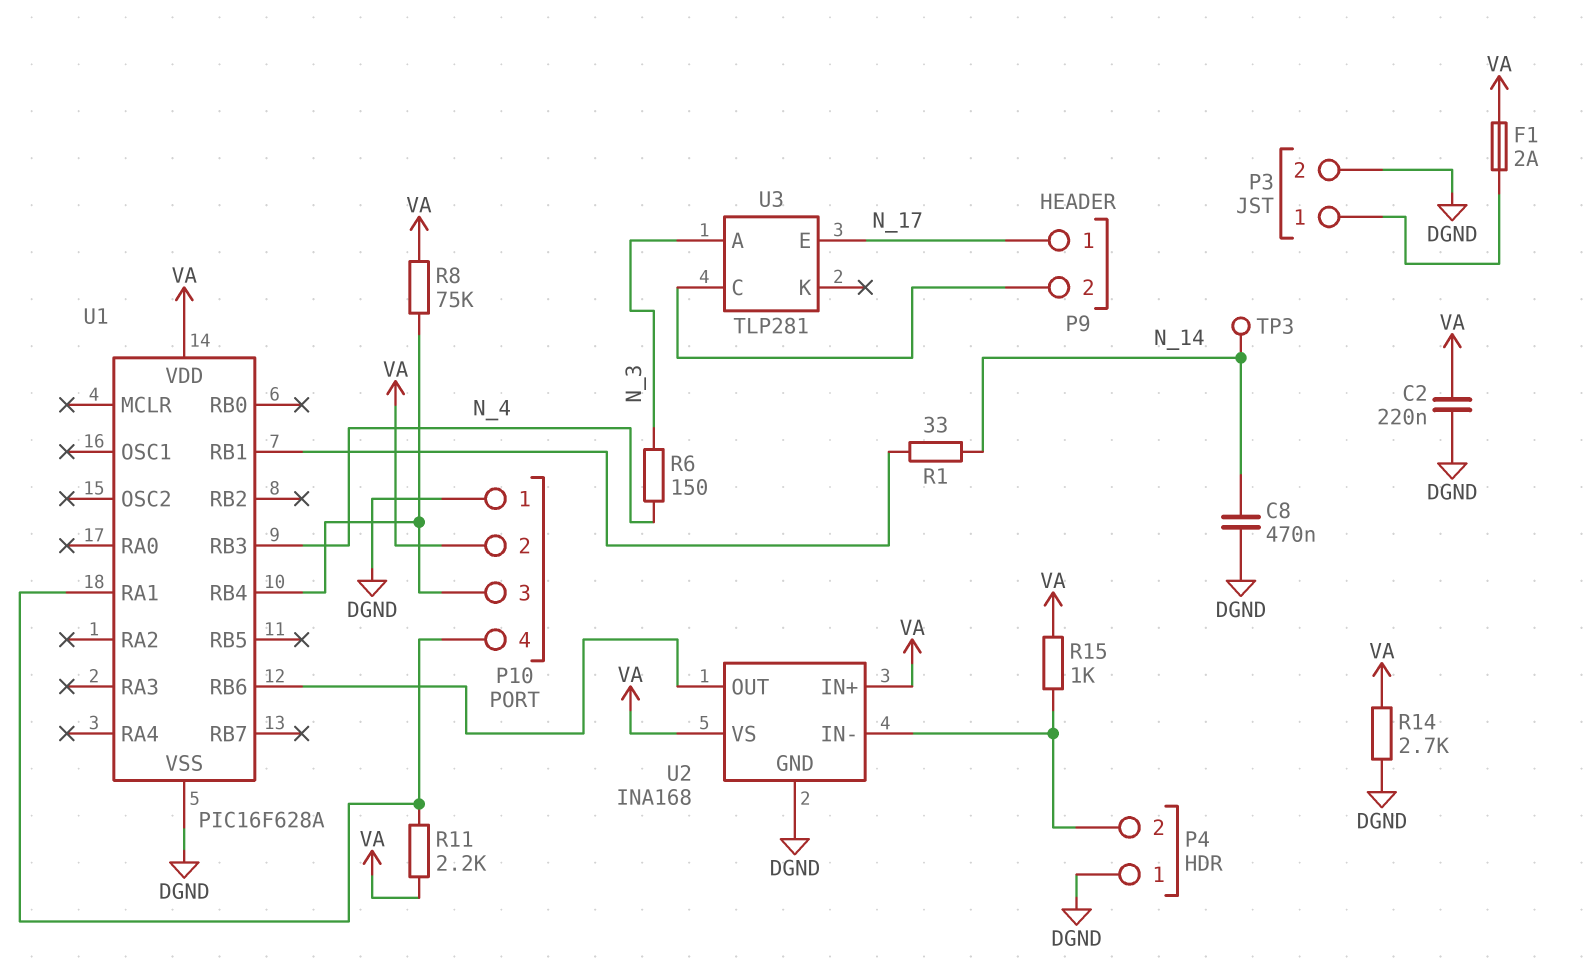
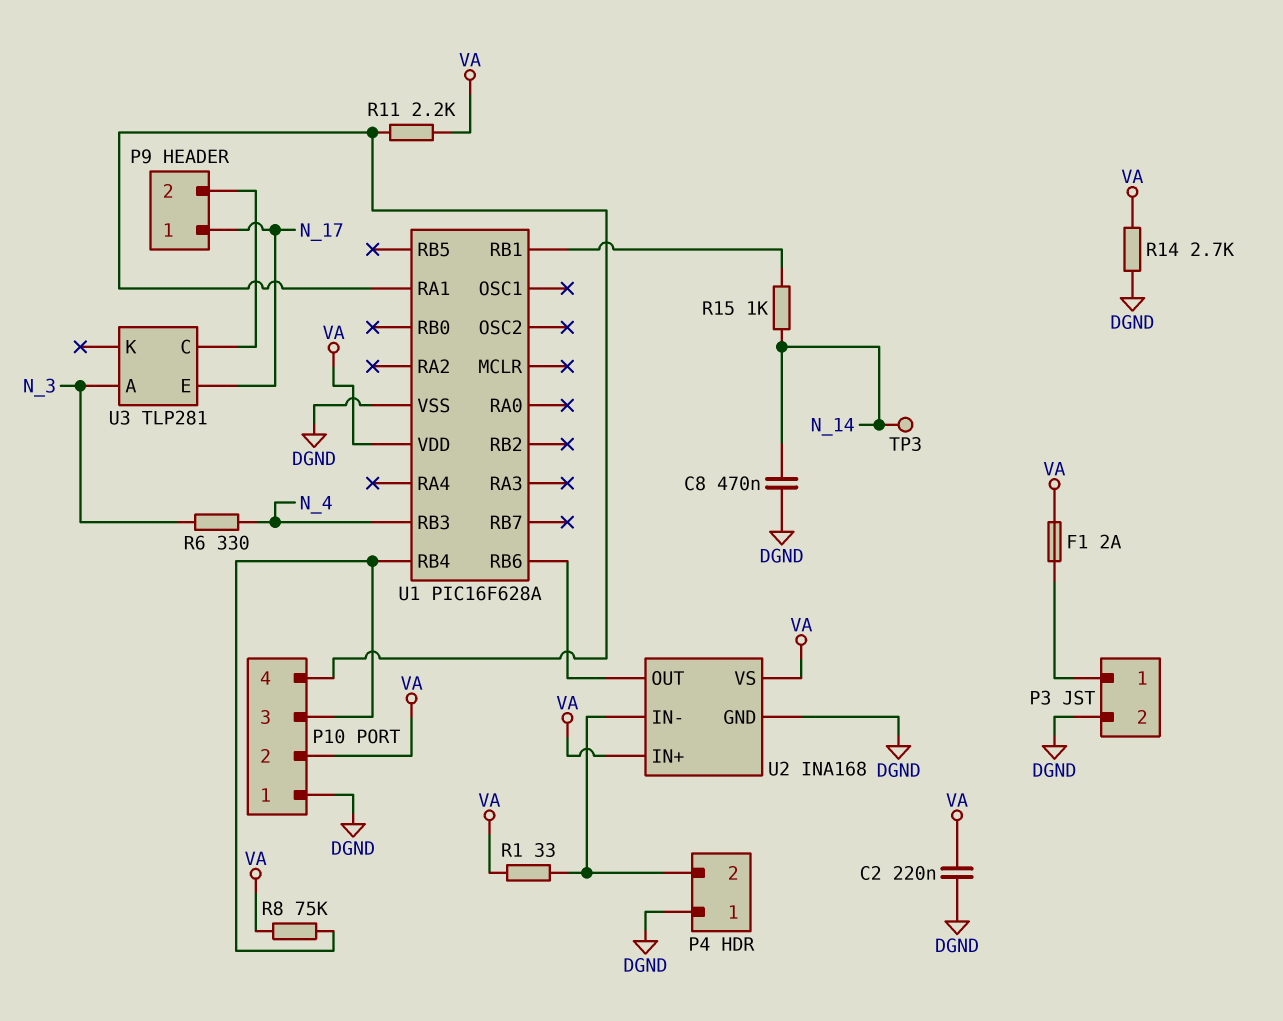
R1: 33 (N_14, U1/RB1) -> 33 (P4/2, VA)
R6: 150 (N_3, N_4) -> 330 (N_3, N_4)
R15: 1k (P4/2, VA) -> 1k (N_14, U1/RB1)

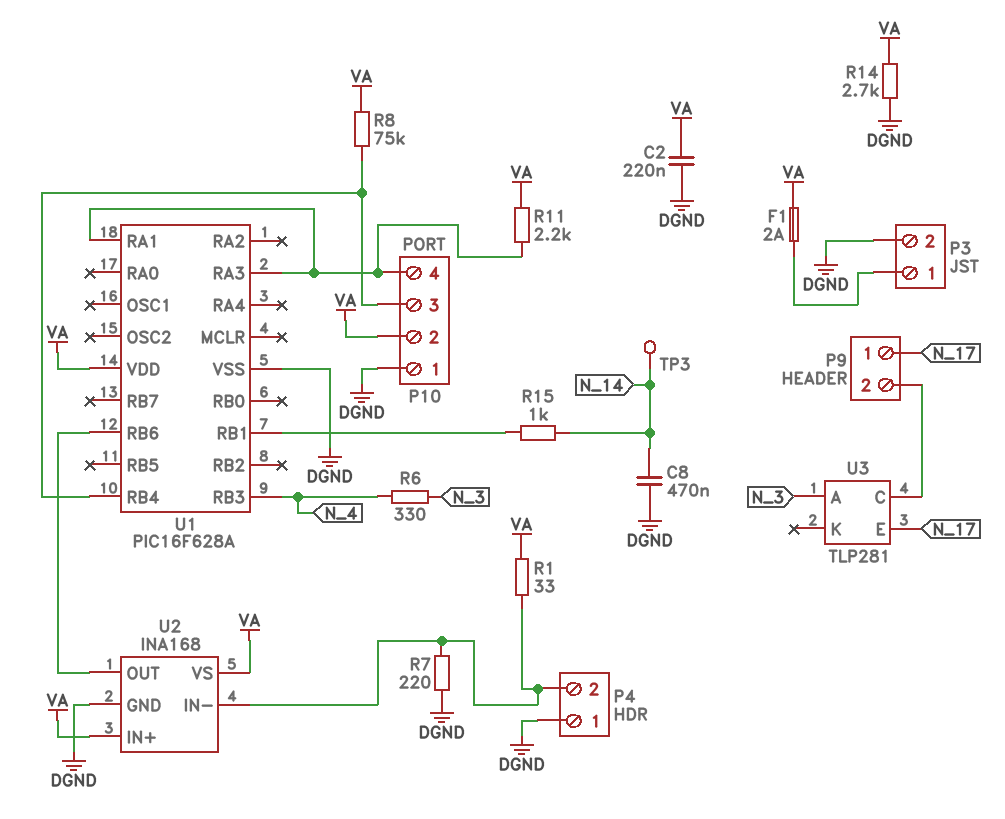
R7: none -> 220 (DGND, P4/2)
U1 pin RA3: none -> P10/4

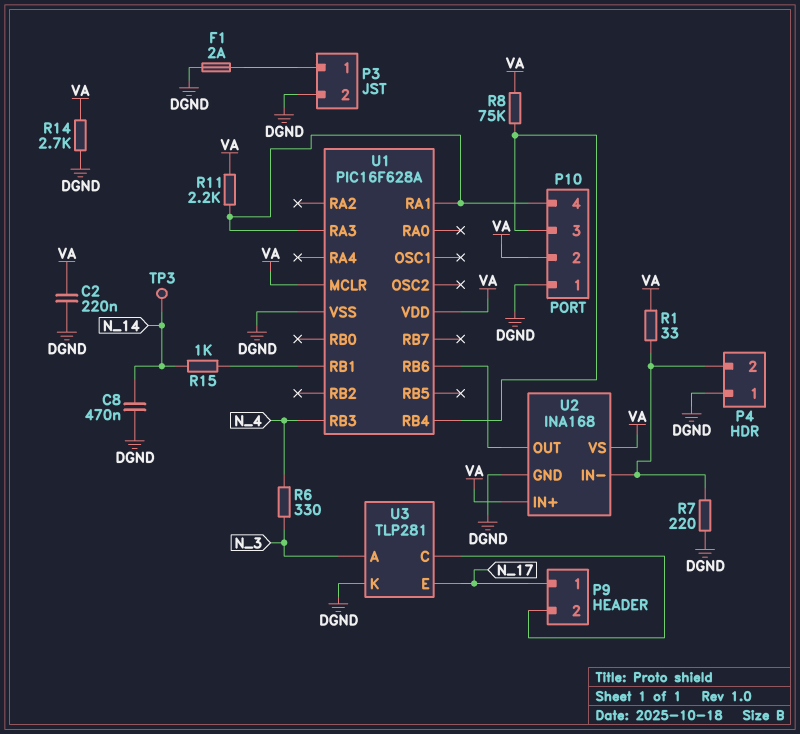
F1: 2A (P3/1, VA) -> 2A (DGND, P3/1)
U1 pin MCLR: none -> VA
U3 pin K: none -> DGND

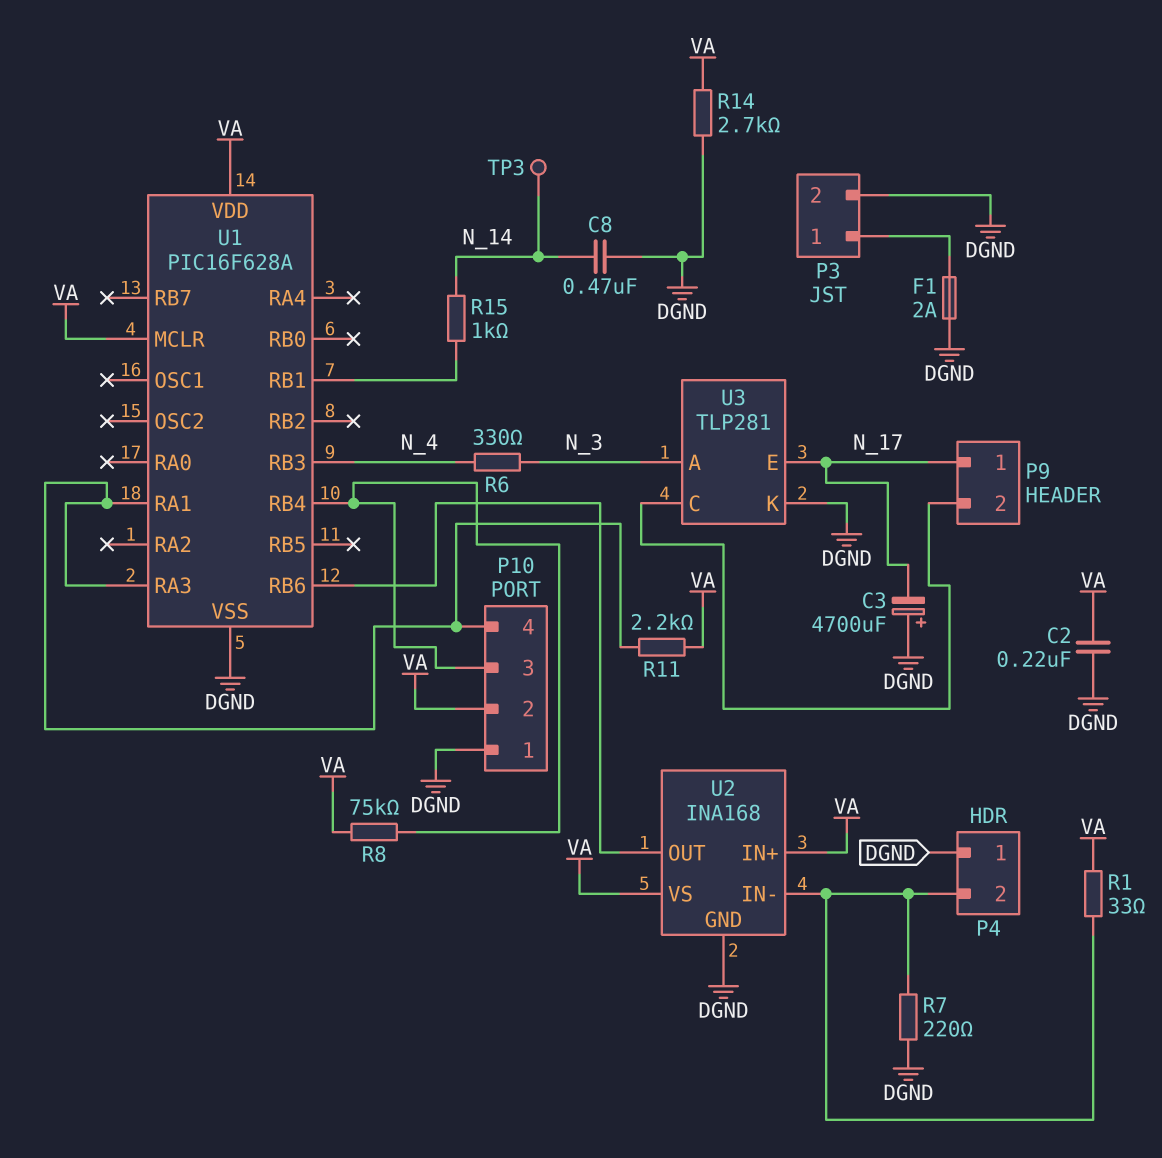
C3: none -> 4700uF (plus DGND, minus N_17)

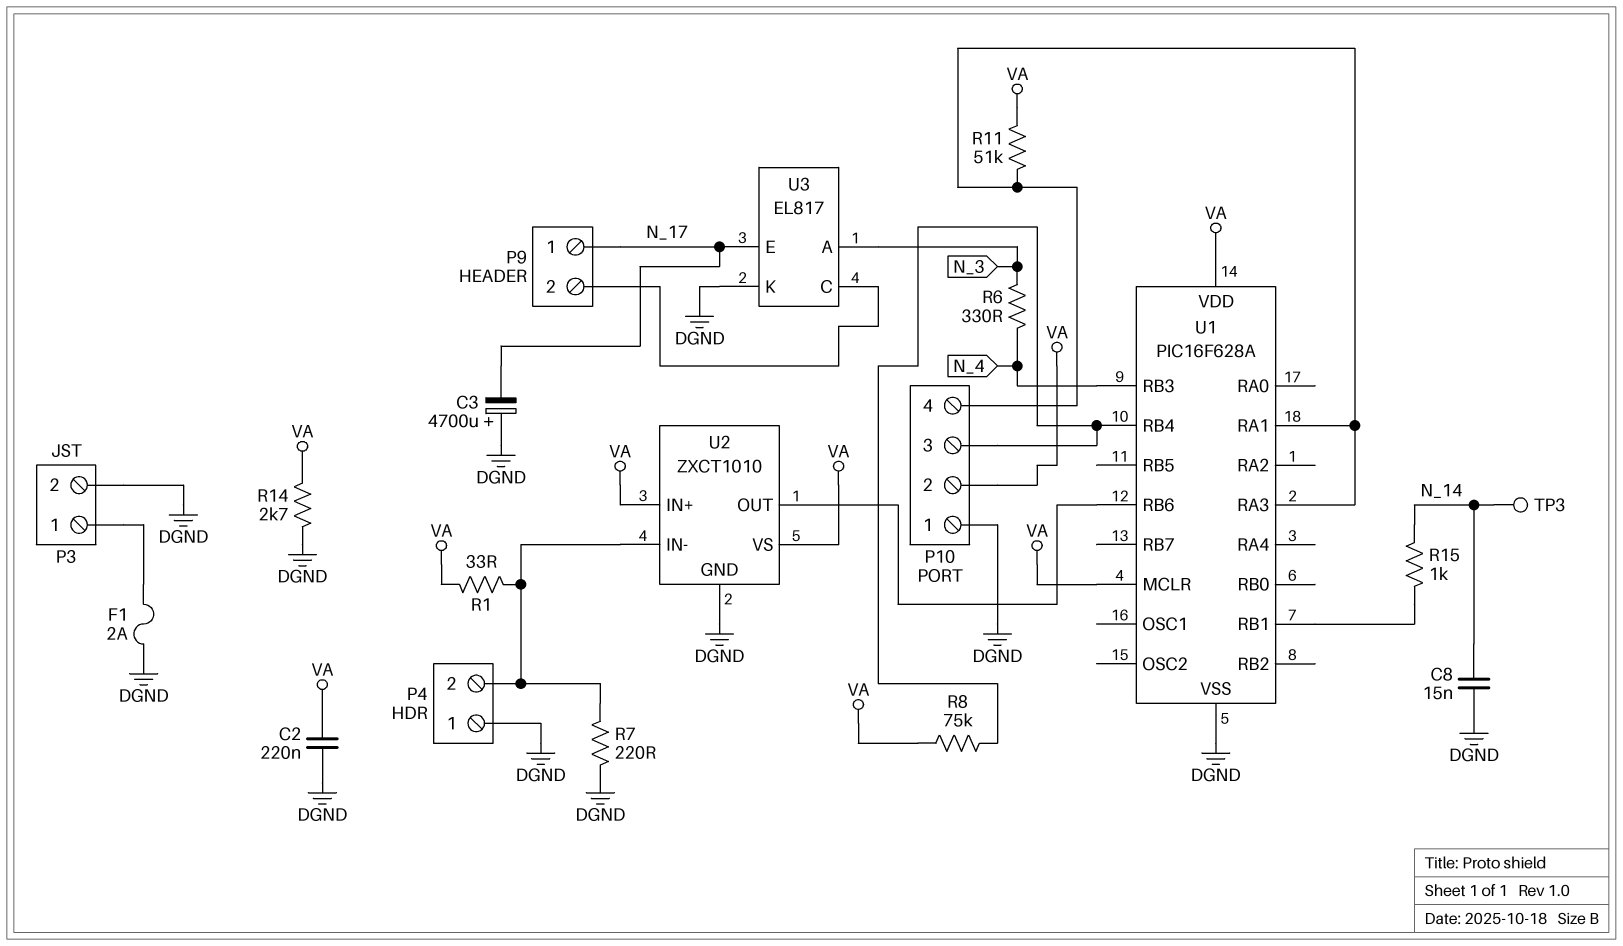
C8: 470nF (DGND, N_14) -> 15nF (DGND, N_14)
R11: 2.2k (P10/4, VA) -> 51k (P10/4, VA)
U2: INA168 -> ZXCT1010
U3: TLP281 -> EL817

